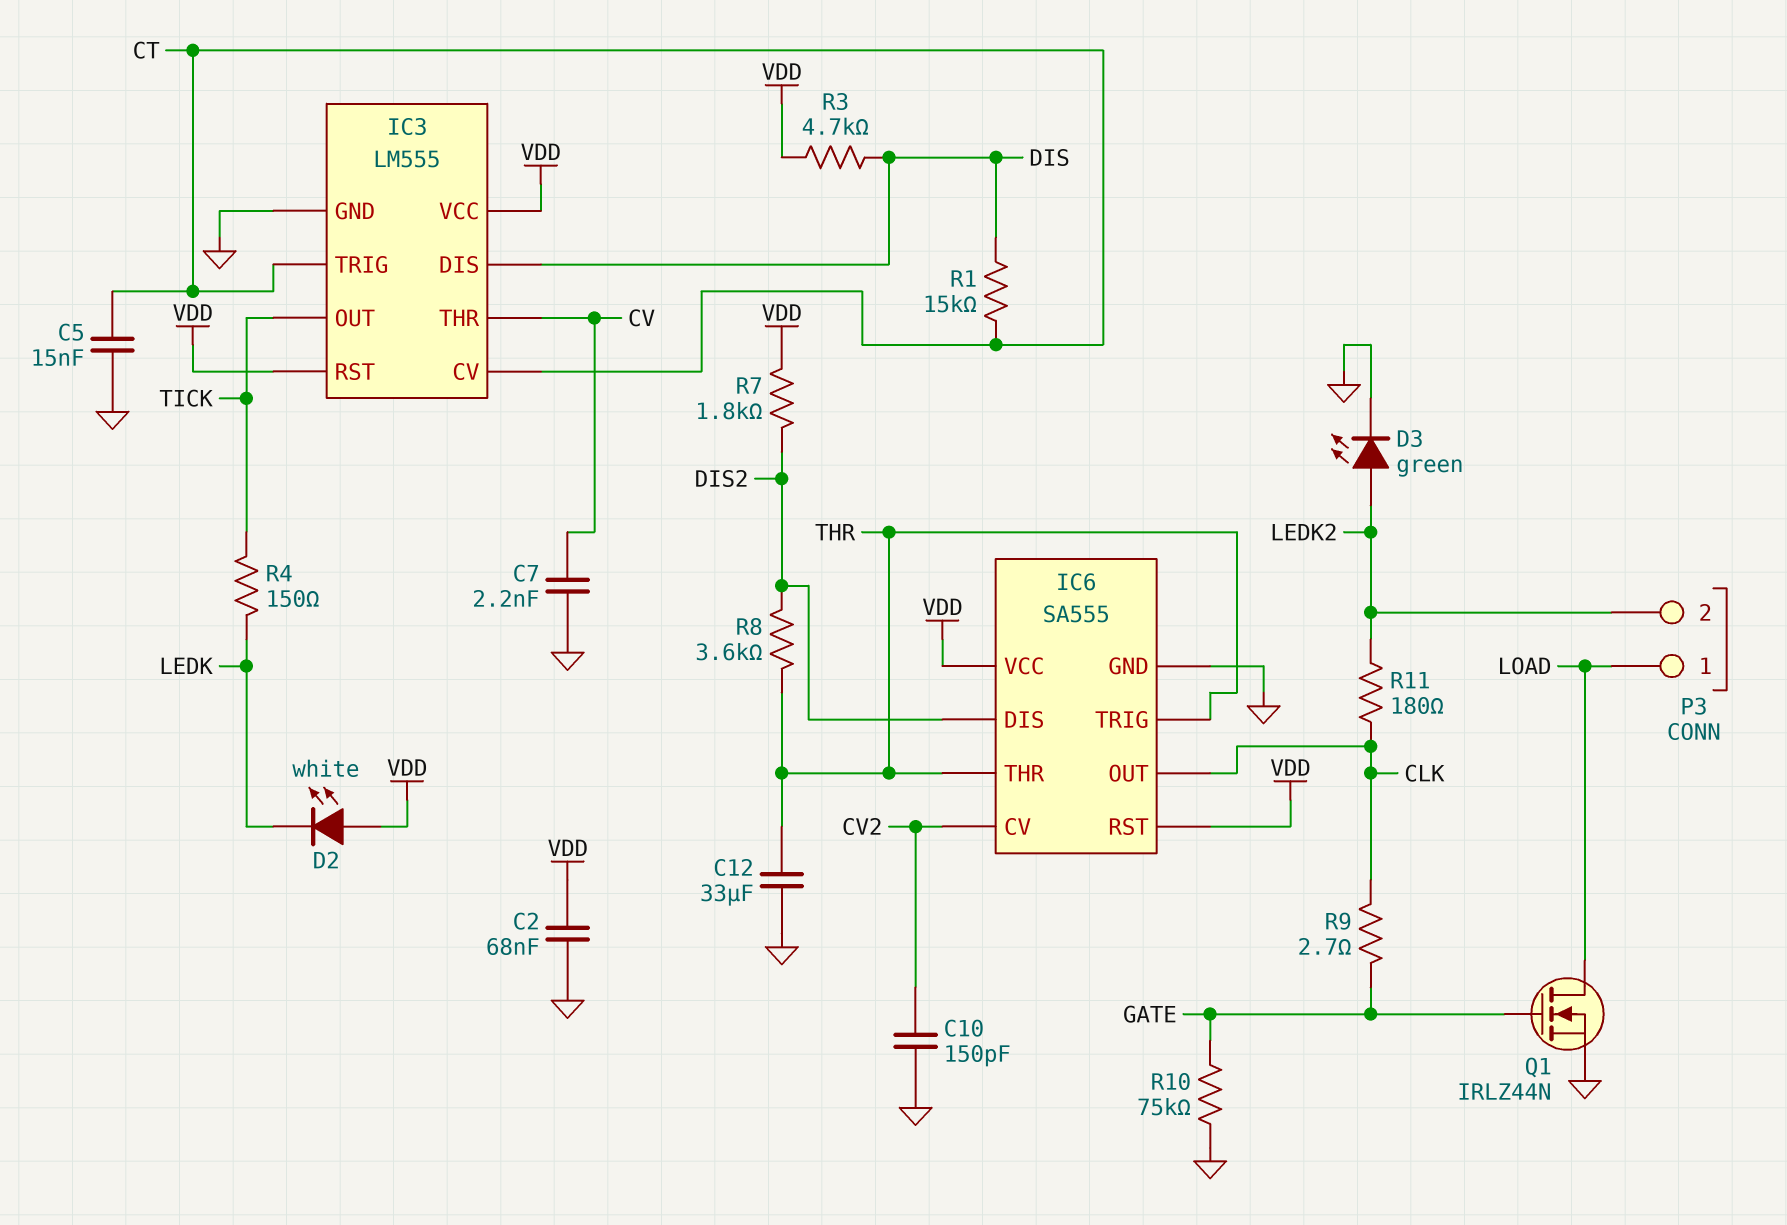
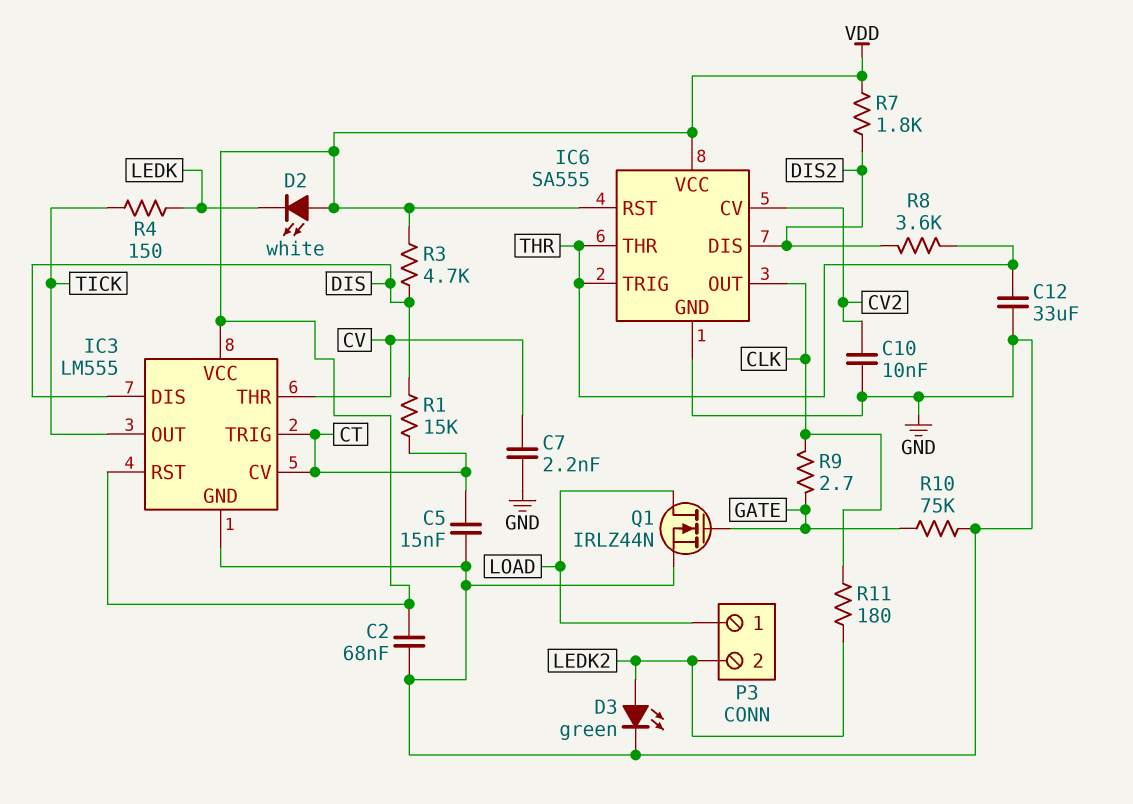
C10: 150pF (CV2, GND) -> 10nF (CV2, GND)

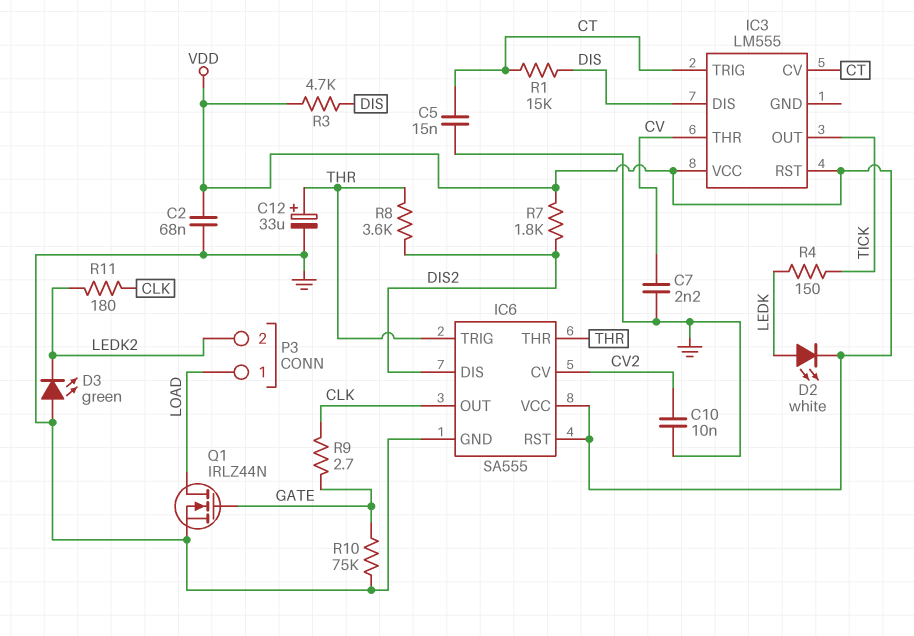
C12: 33uF (GND, THR) -> 33uF (plus THR, minus GND)
D2: LED white (A VDD, K LEDK) -> LED white (A LEDK, K VDD)
D3: LED green (A LEDK2, K GND) -> LED green (A GND, K LEDK2)
IC3 pin GND: GND -> none

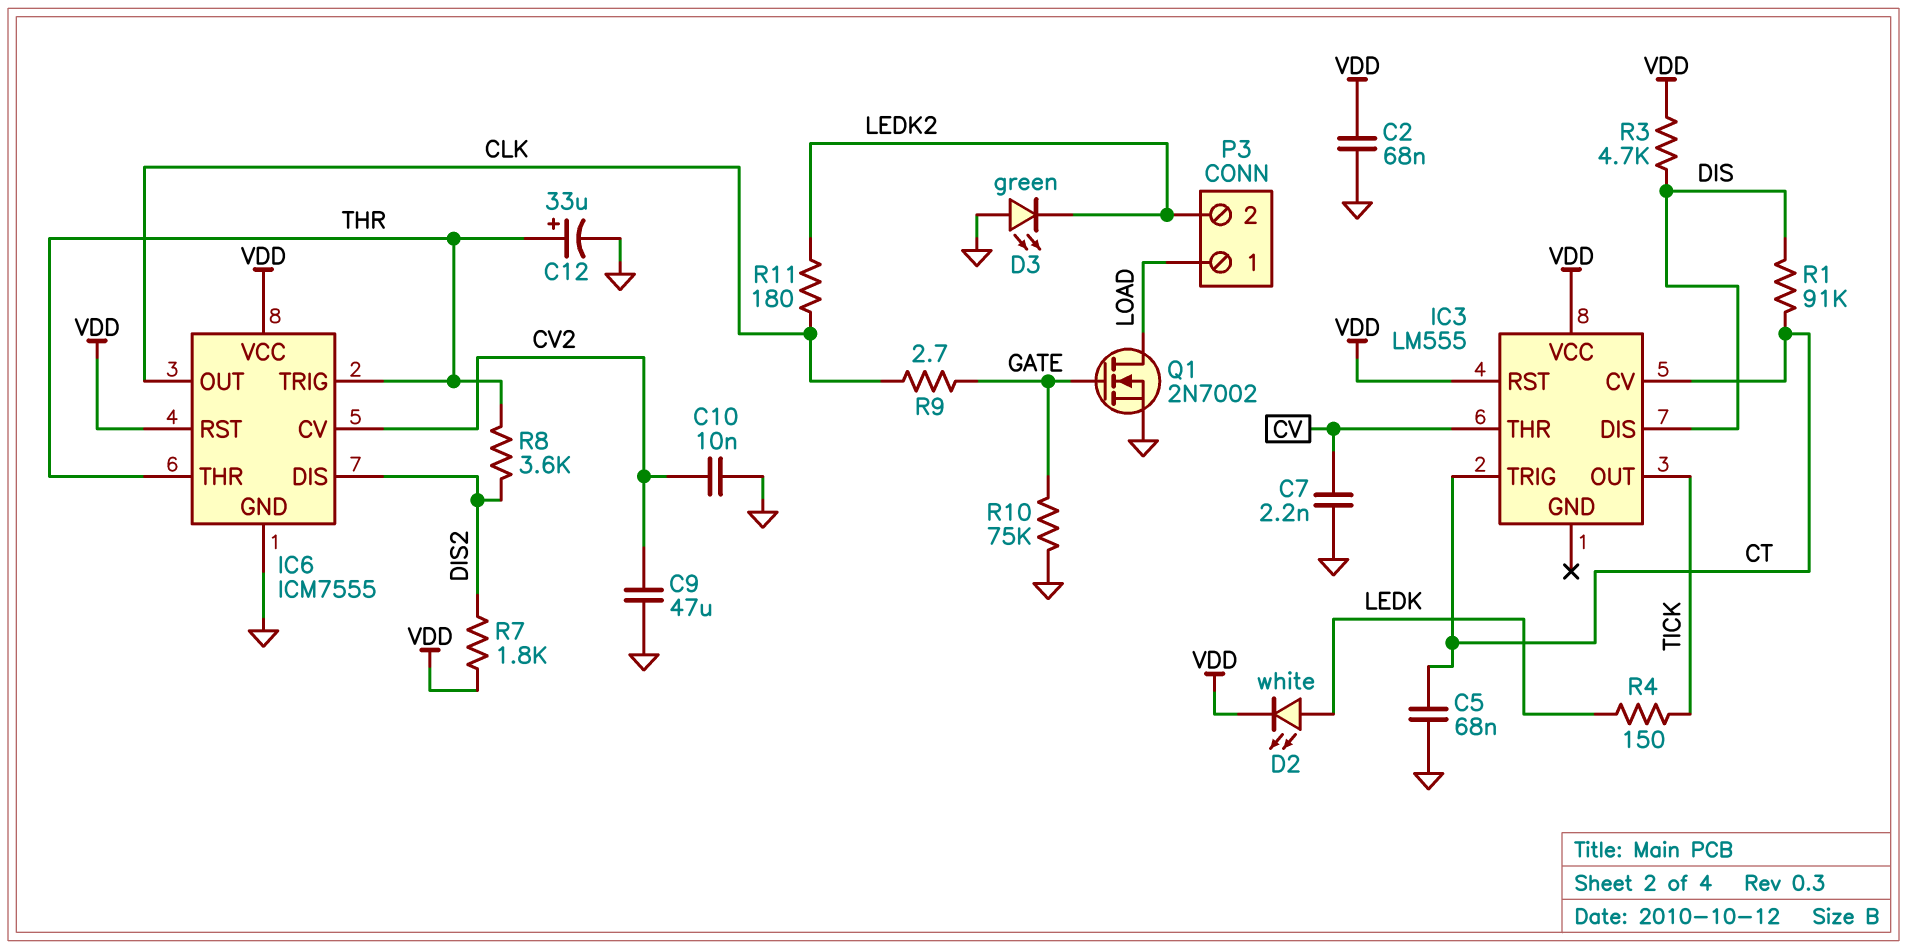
C5: 15nF (CT, GND) -> 68nF (CT, GND)
C9: none -> 47uF (CV2, GND)
IC6: SA555 -> ICM7555
Q1: NMOS IRLZ44N (G GATE, D LOAD, S GND) -> NMOS 2N7002 (G GATE, D LOAD, S GND)
R1: 15k (CT, DIS) -> 91k (CT, DIS)

